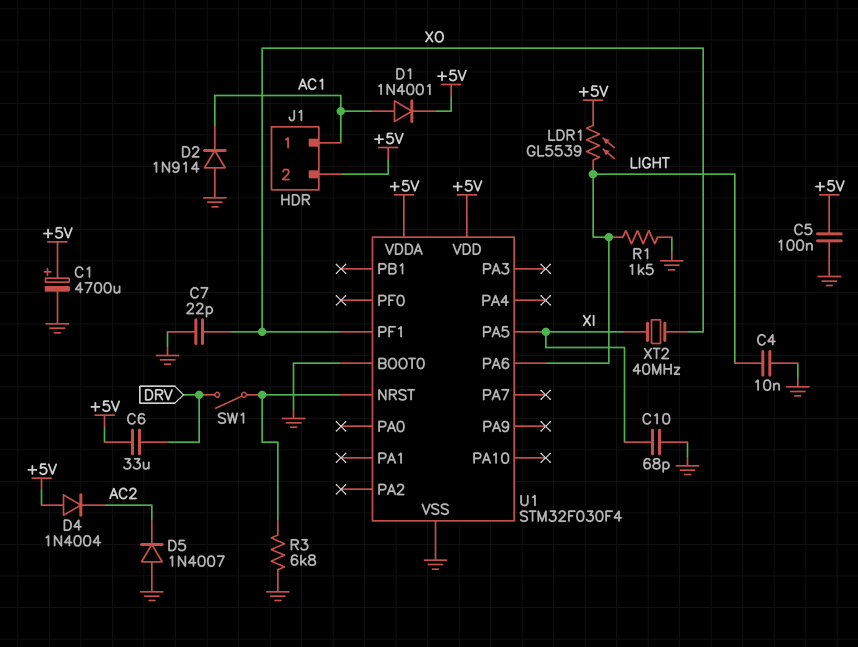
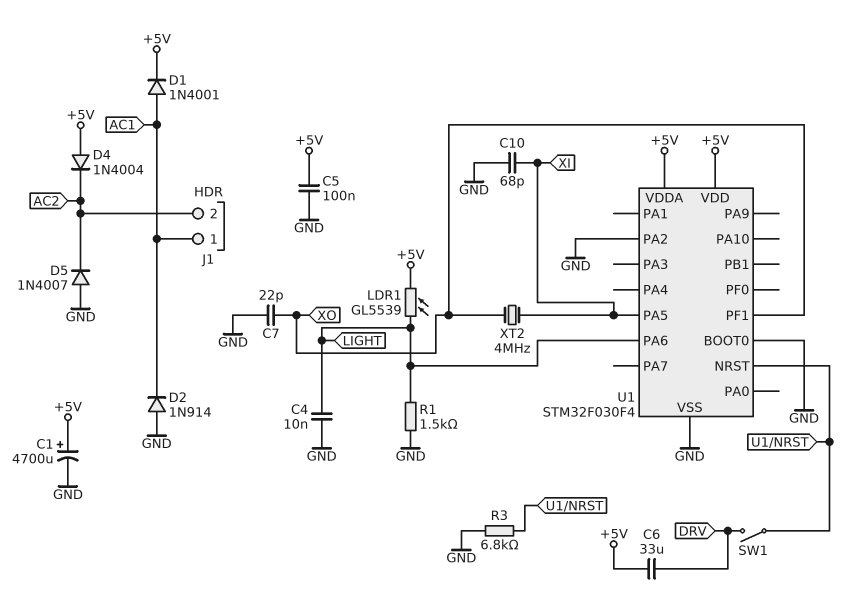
J1 pin 2: +5V -> AC2
U1 pin PA2: none -> GND
XT2: 40MHz (XI, XO) -> 4MHz (XI, XO)

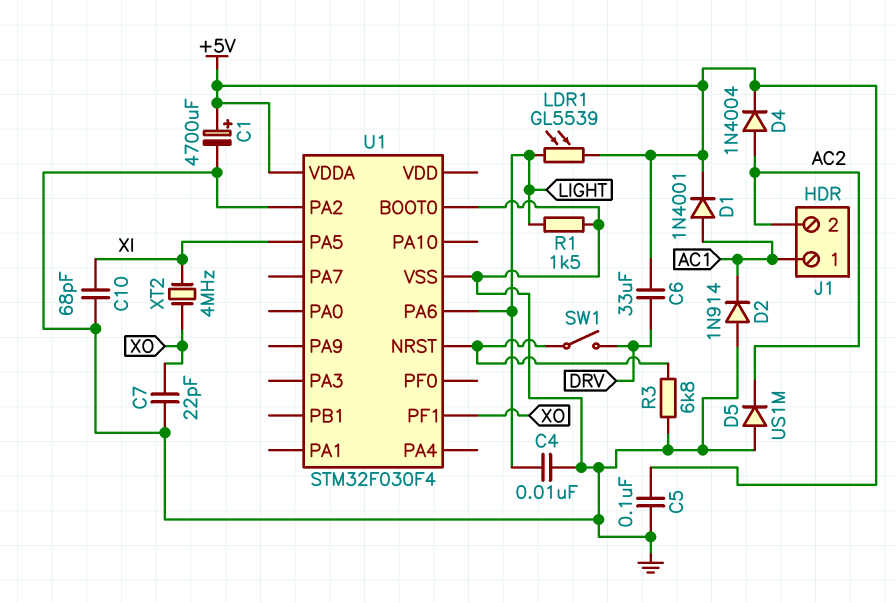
D4: diode 1N4004 (A +5V, K AC2) -> diode 1N4004 (A AC2, K +5V)
D5: diode 1N4007 (A GND, K AC2) -> diode US1M (A GND, K AC2)
U1 pin VDD: +5V -> none

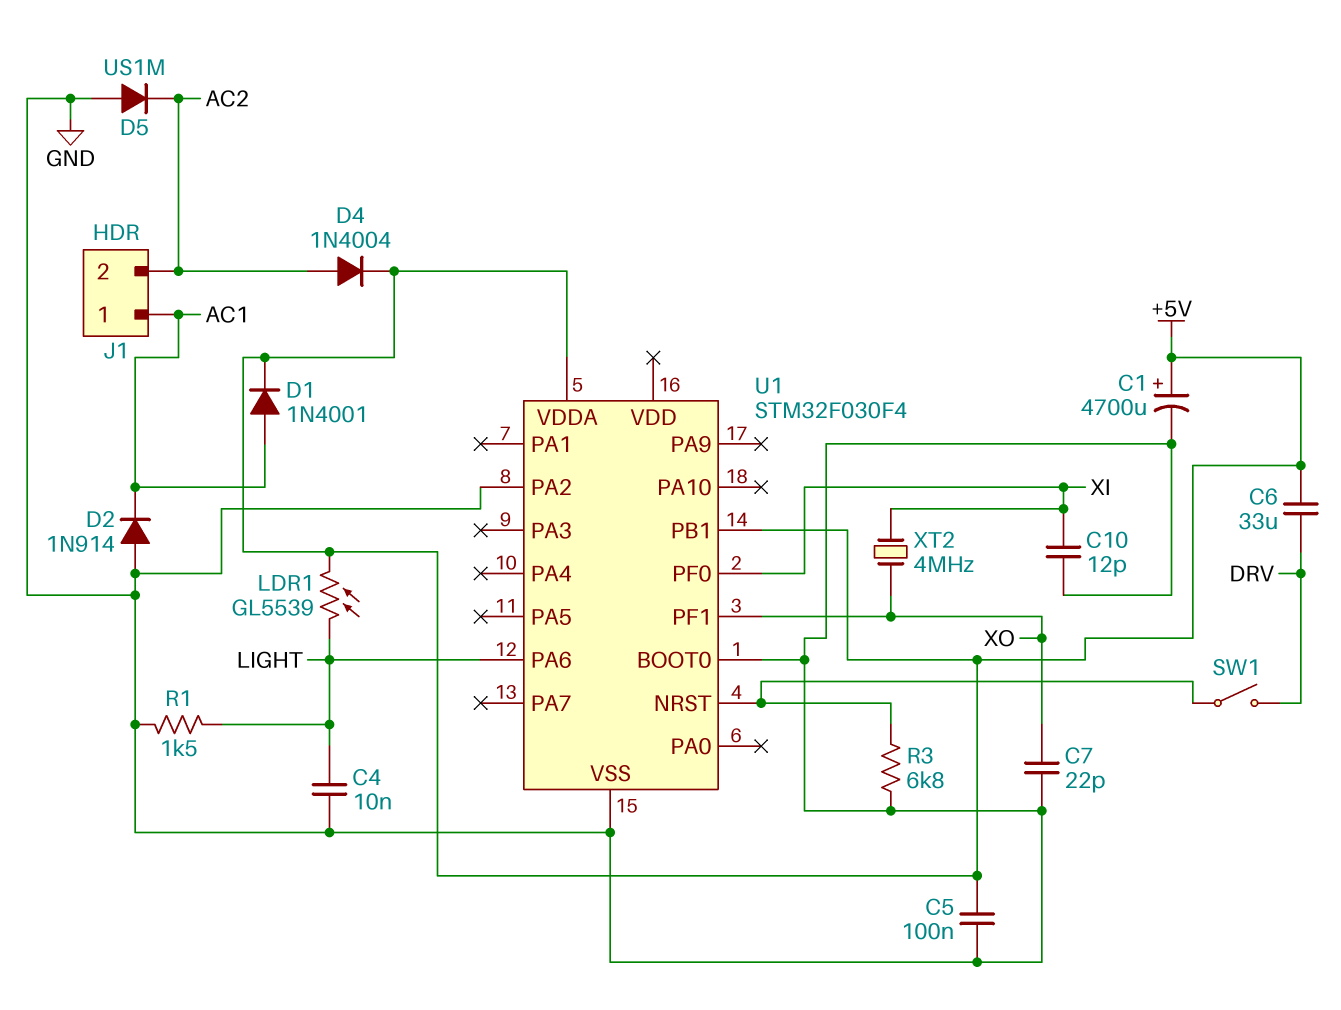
C10: 68pF (GND, XI) -> 12pF (GND, XI)
U1 pin PA5: XI -> none
U1 pin PB1: none -> +5V
U1 pin PF0: none -> XI

